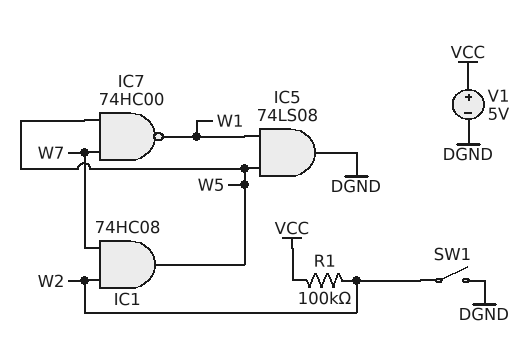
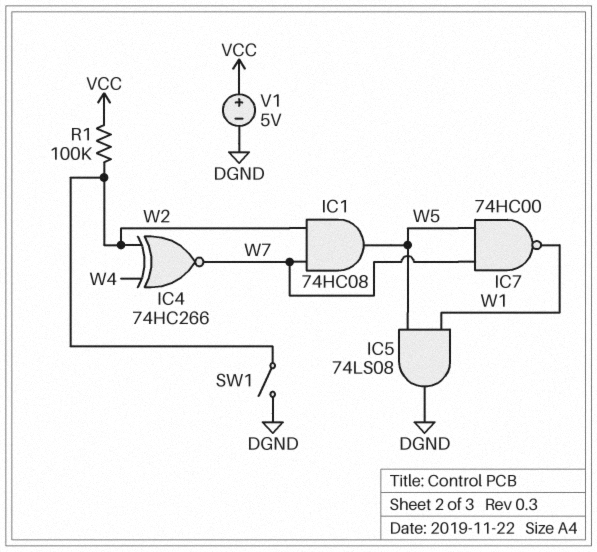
IC4: none -> XNOR 74HC266 (in W2, in W4, out W7)

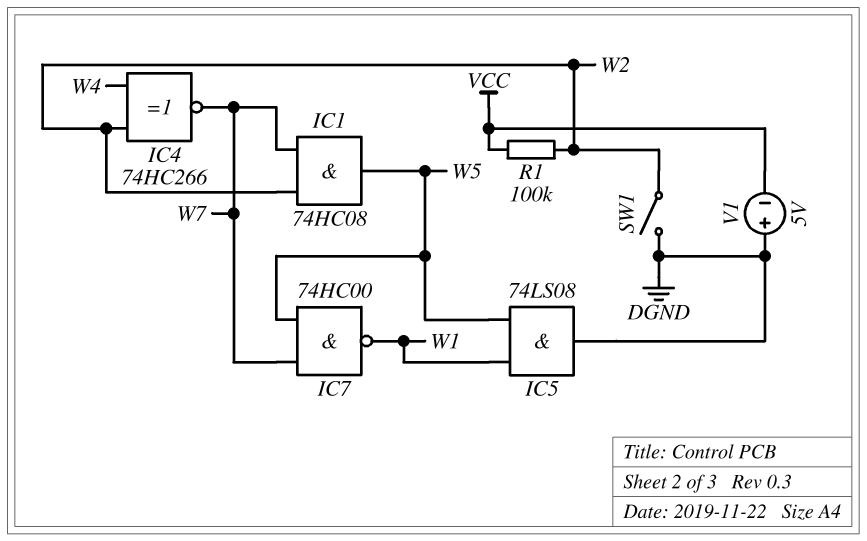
V1: 5V (plus VCC, minus DGND) -> 5V (plus DGND, minus VCC)

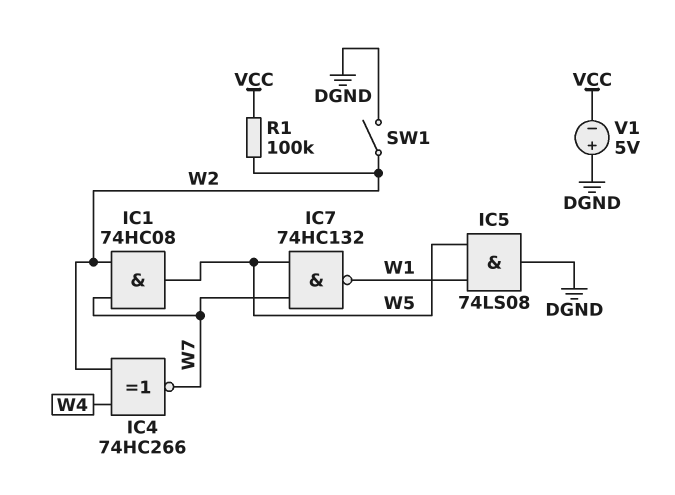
IC7: NAND 74HC00 (in W5, in W7, out W1) -> NAND 74HC132 (in W5, in W7, out W1)

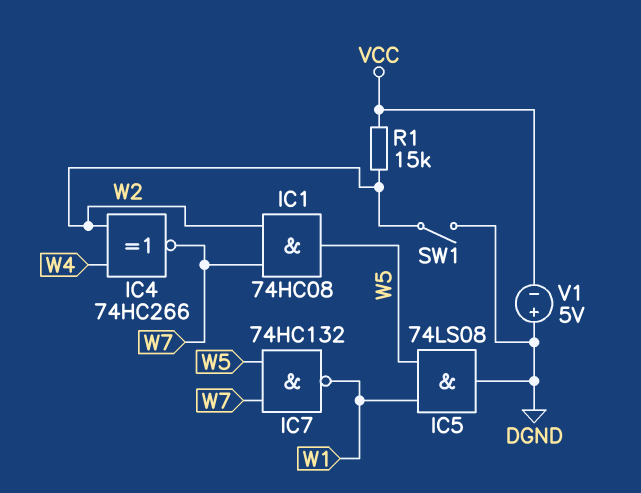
R1: 100k (VCC, W2) -> 15k (VCC, W2)

